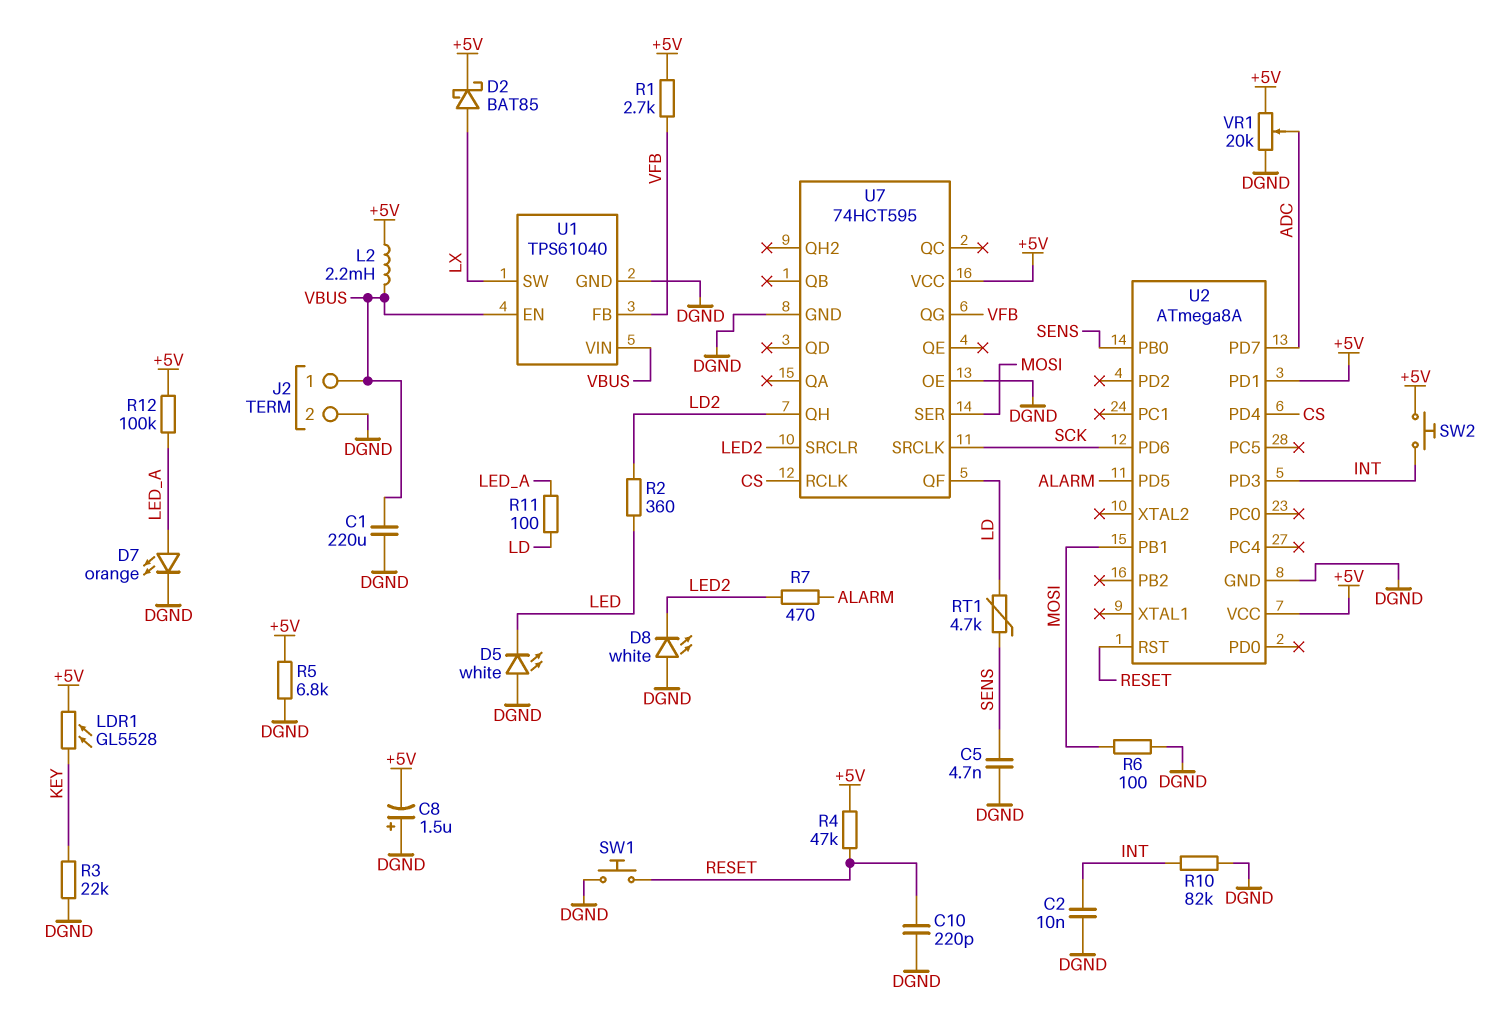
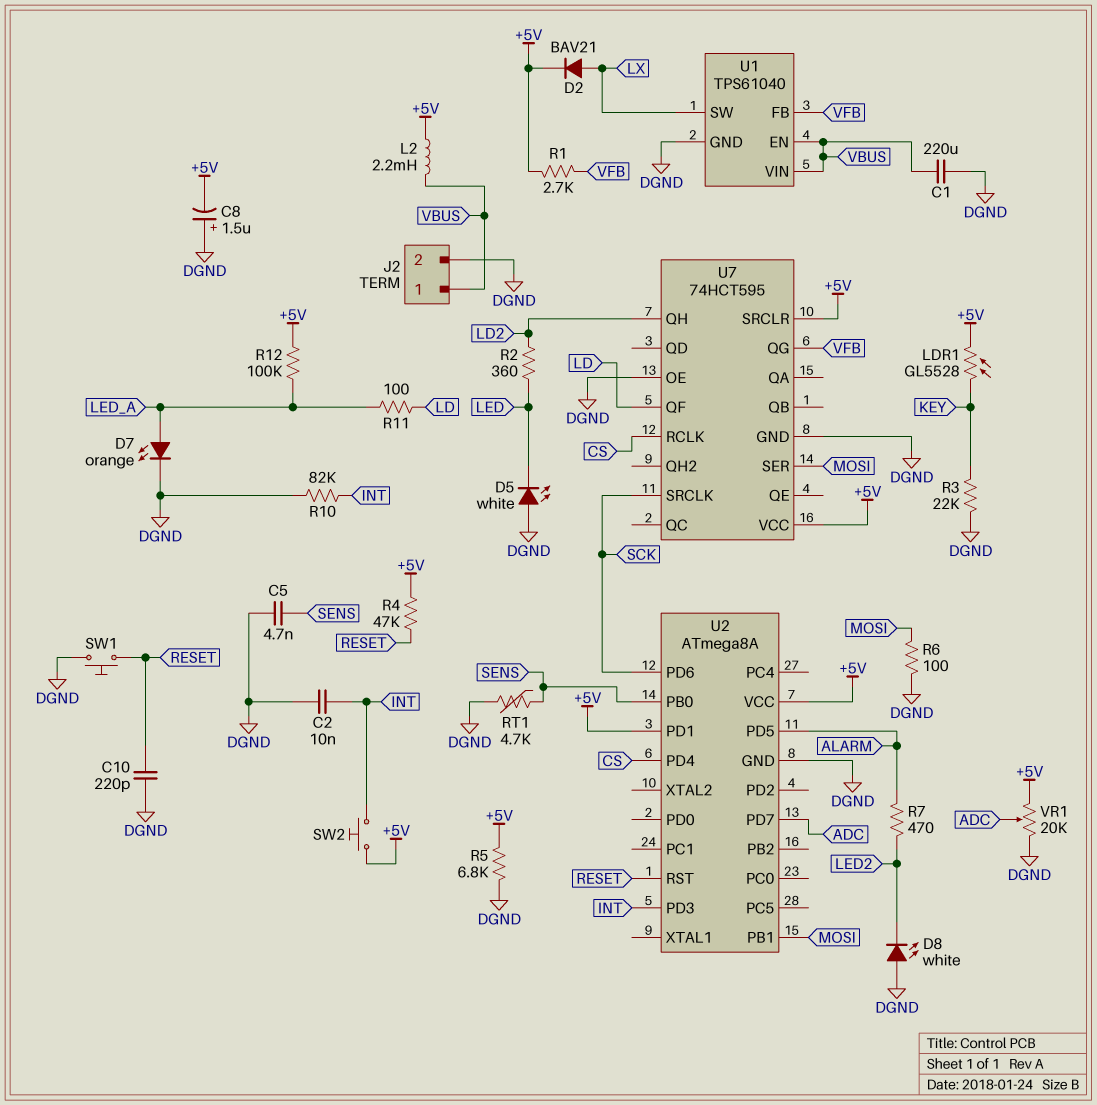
D2: schottky BAT85 (A LX, K +5V) -> diode BAV21 (A LX, K +5V)
RT1: 4.7k (LD, SENS) -> 4.7k (DGND, SENS)
U7 pin SRCLR: LED2 -> +5V

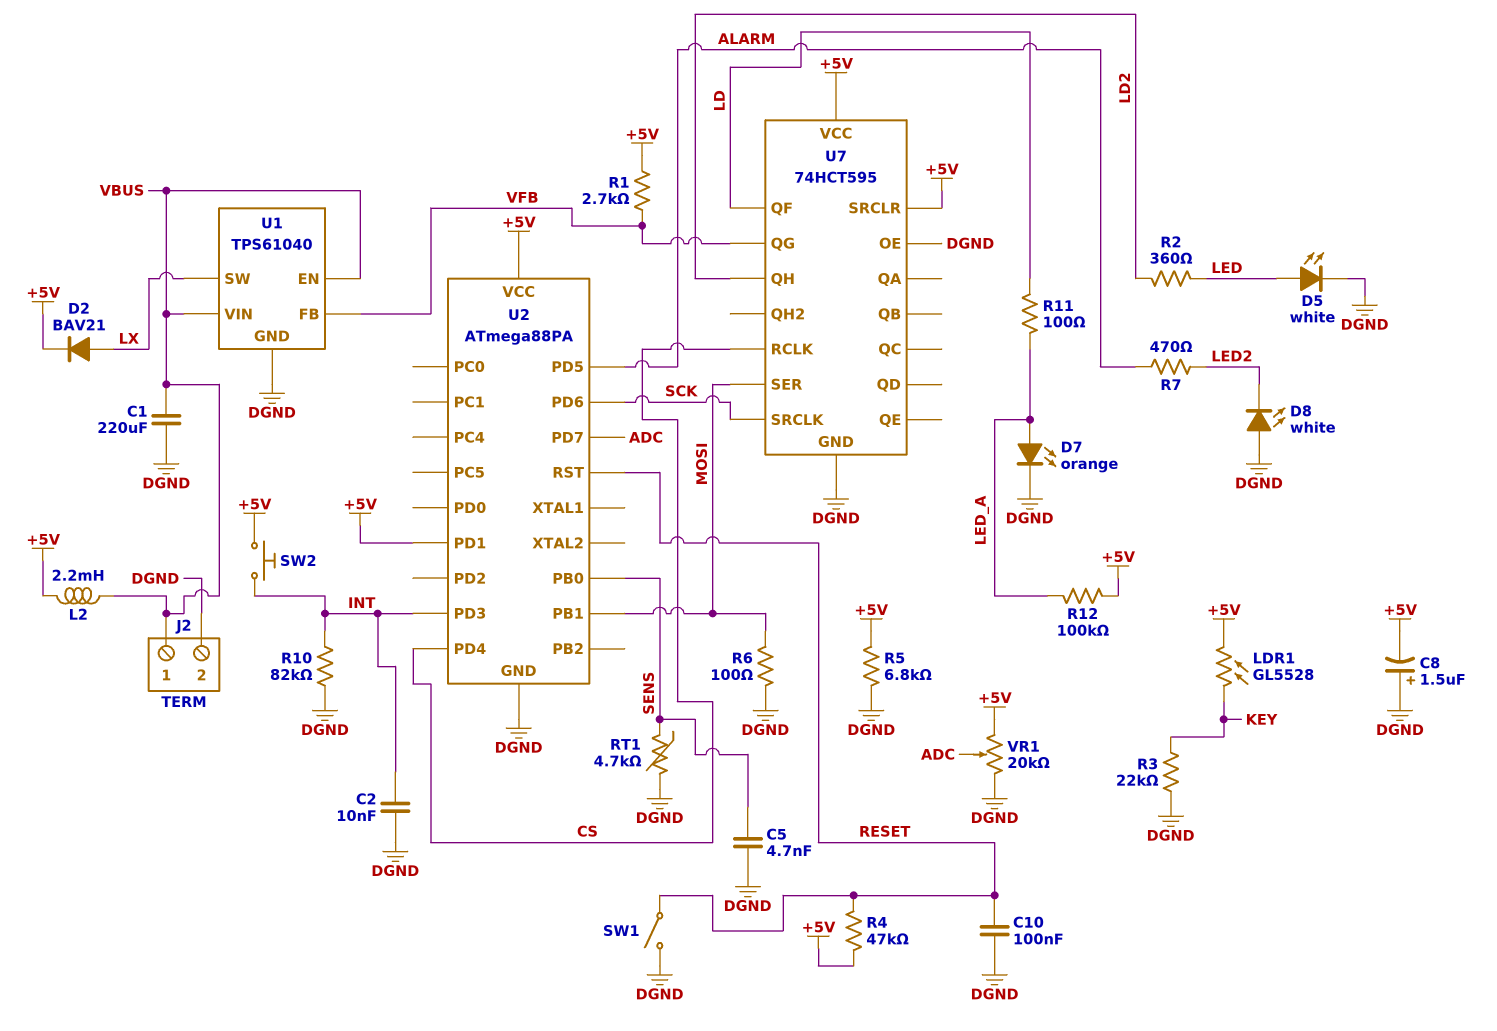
C10: 220pF (DGND, RESET) -> 100nF (DGND, RESET)
D5: LED white (A DGND, K LED) -> LED white (A LED, K DGND)
SW1: button (DGND, RESET) -> switch (DGND, RESET)
U2: ATmega8A -> ATmega88PA

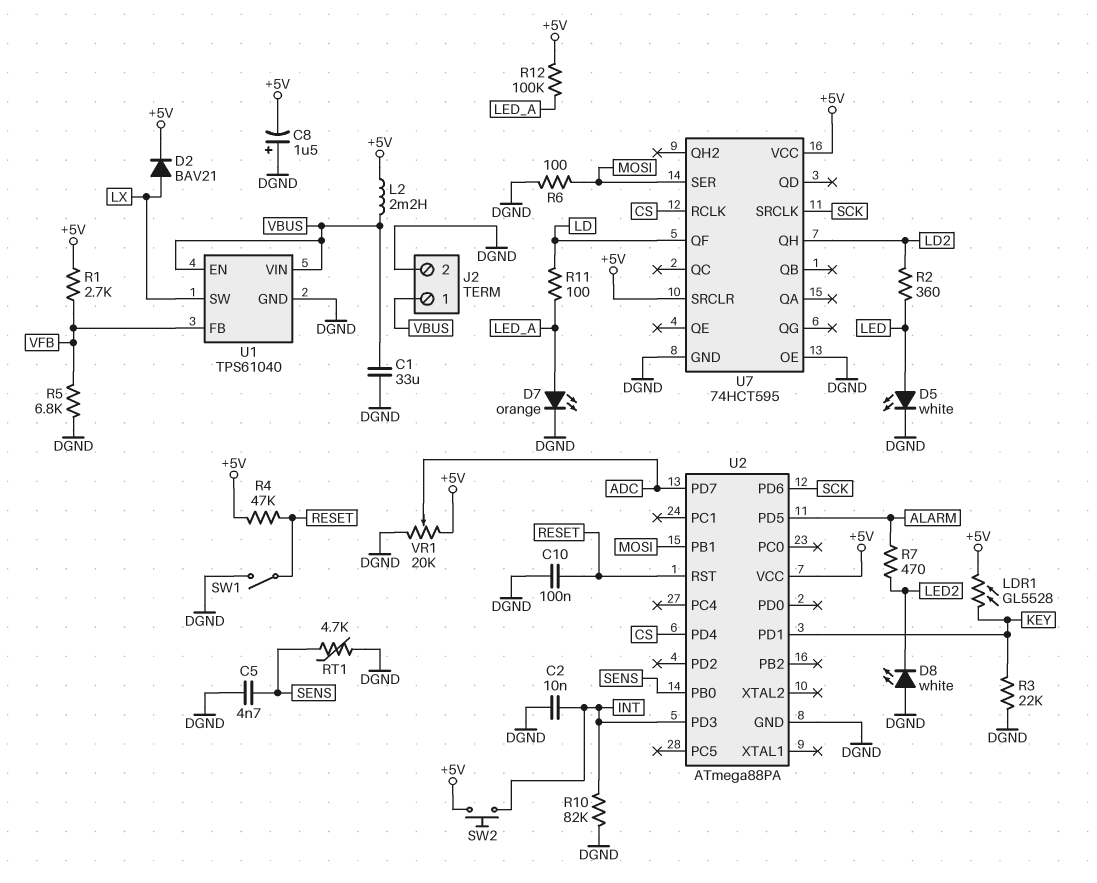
C1: 220uF (DGND, VBUS) -> 33uF (DGND, VBUS)
R5: 6.8k (+5V, DGND) -> 6.8k (DGND, VFB)
U2 pin PD1: +5V -> KEY
U7 pin QG: VFB -> none

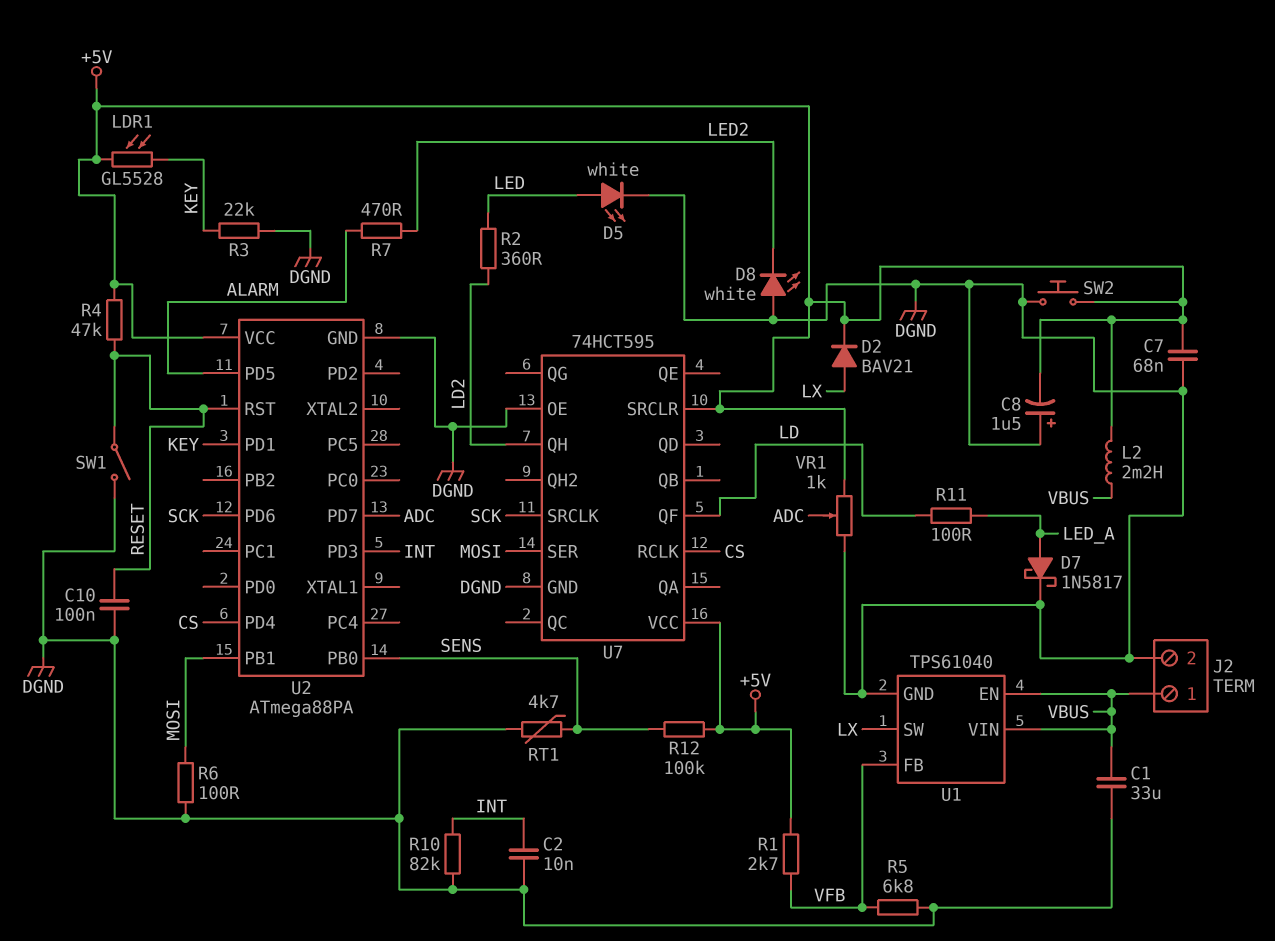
C5: 4.7nF (DGND, SENS) -> none
C7: none -> 68nF (+5V, DGND)
D7: LED orange (A LED_A, K DGND) -> schottky 1N5817 (A LED_A, K DGND)
R12: 100k (+5V, LED_A) -> 100k (+5V, SENS)
SW2: button (+5V, INT) -> button (+5V, DGND)
VR1: 20k (+5V, DGND, wiper ADC) -> 1k (+5V, DGND, wiper ADC)

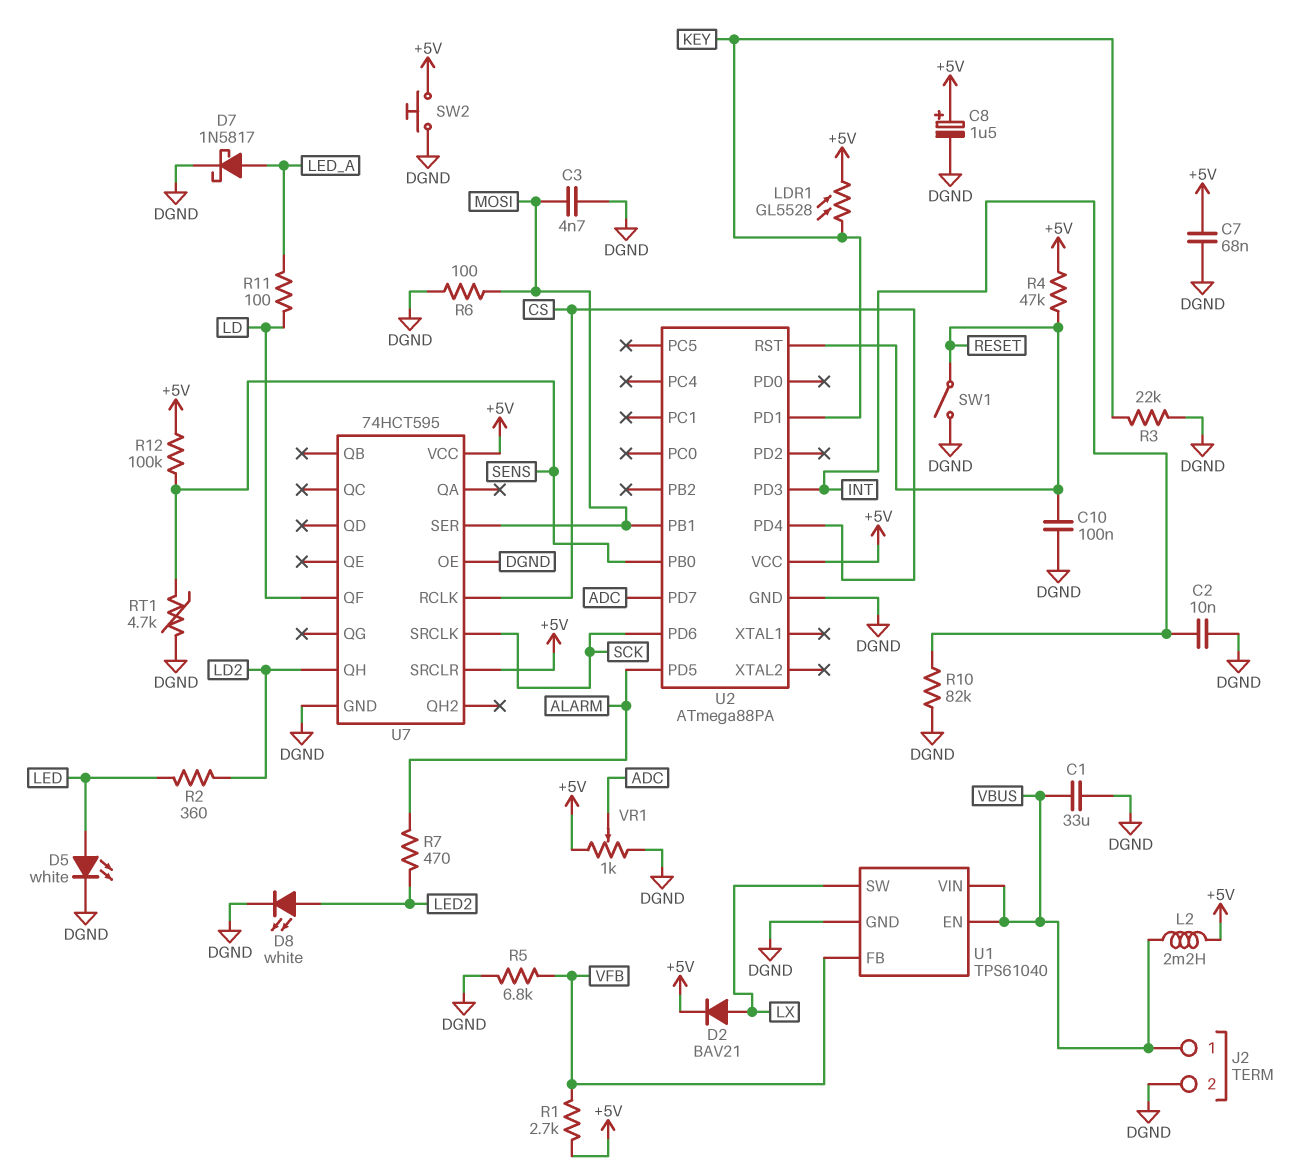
C3: none -> 4.7nF (DGND, MOSI)
C8: 1.5uF (plus DGND, minus +5V) -> 1.5uF (plus +5V, minus DGND)
D8: LED white (A DGND, K LED2) -> LED white (A LED2, K DGND)

